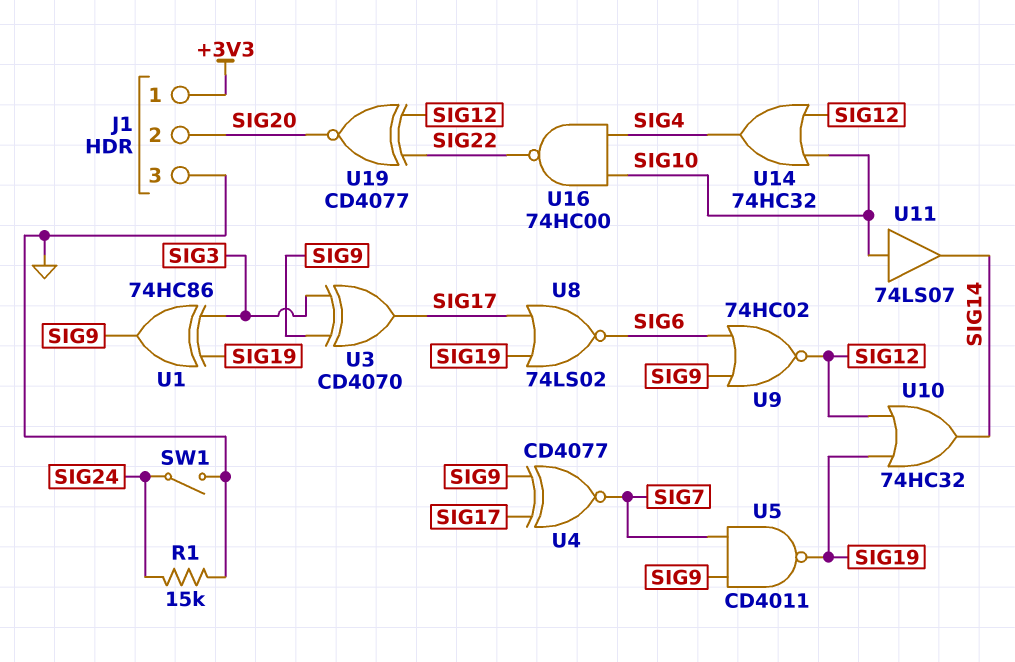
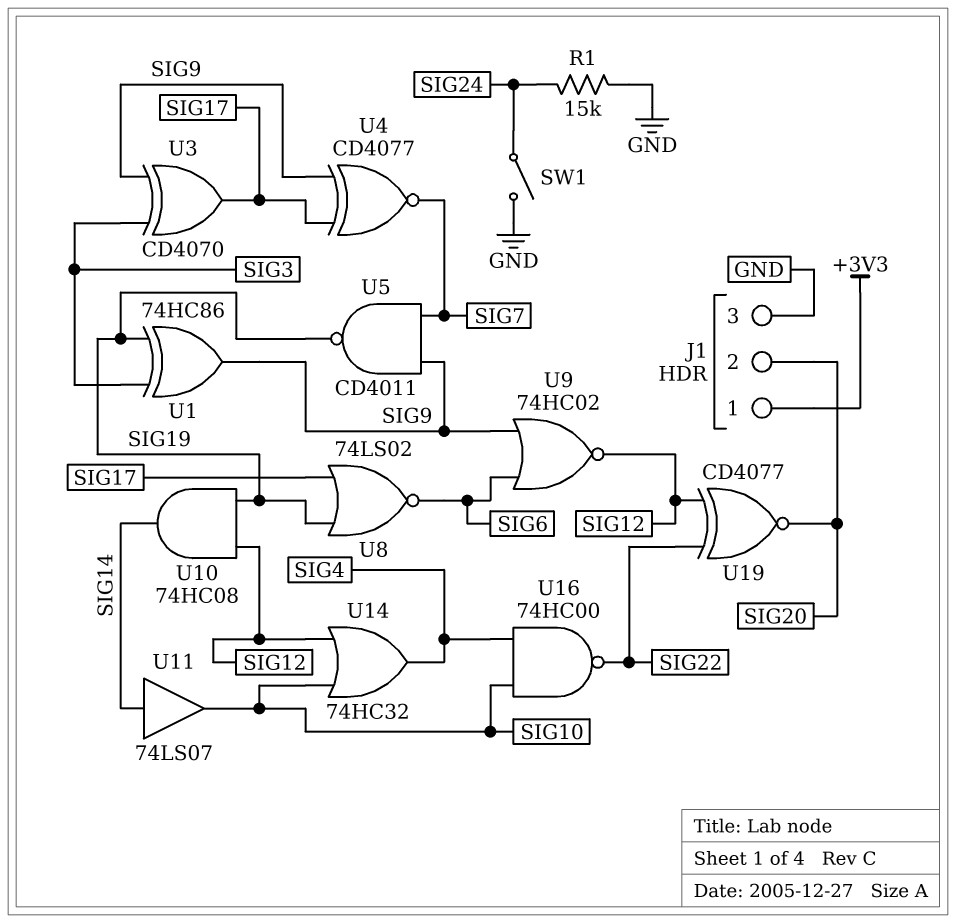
U10: OR 74HC32 (in SIG12, in SIG19, out SIG14) -> AND 74HC08 (in SIG12, in SIG19, out SIG14)
U11: buffer 74LS07 (in SIG10, out SIG14) -> buffer 74LS07 (in SIG14, out SIG10)

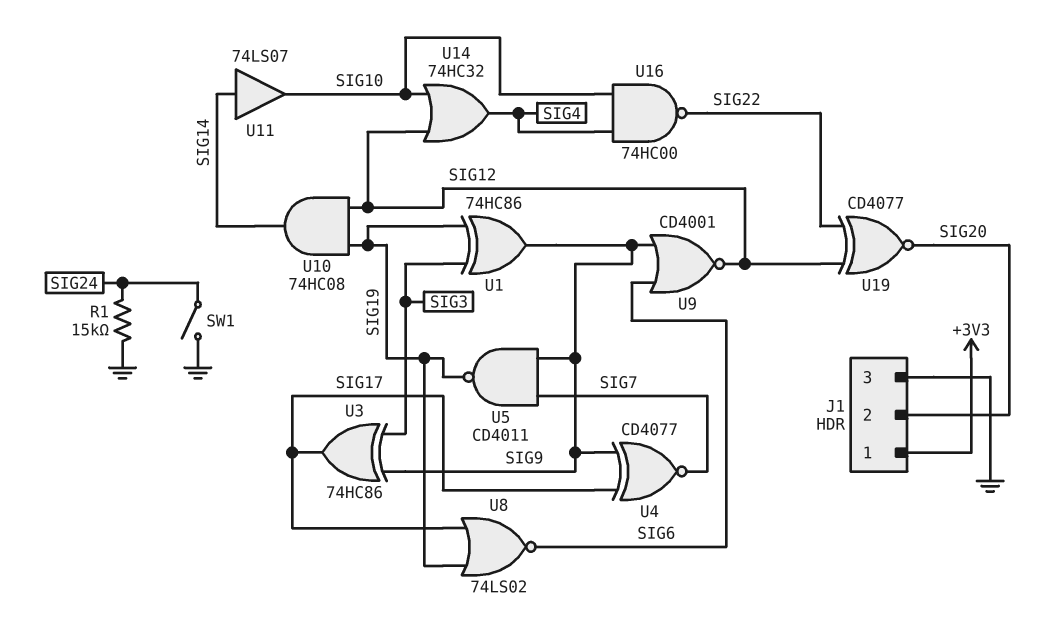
U3: XOR CD4070 (in SIG3, in SIG9, out SIG17) -> XOR 74HC86 (in SIG3, in SIG9, out SIG17)
U9: NOR 74HC02 (in SIG6, in SIG9, out SIG12) -> NOR CD4001 (in SIG6, in SIG9, out SIG12)

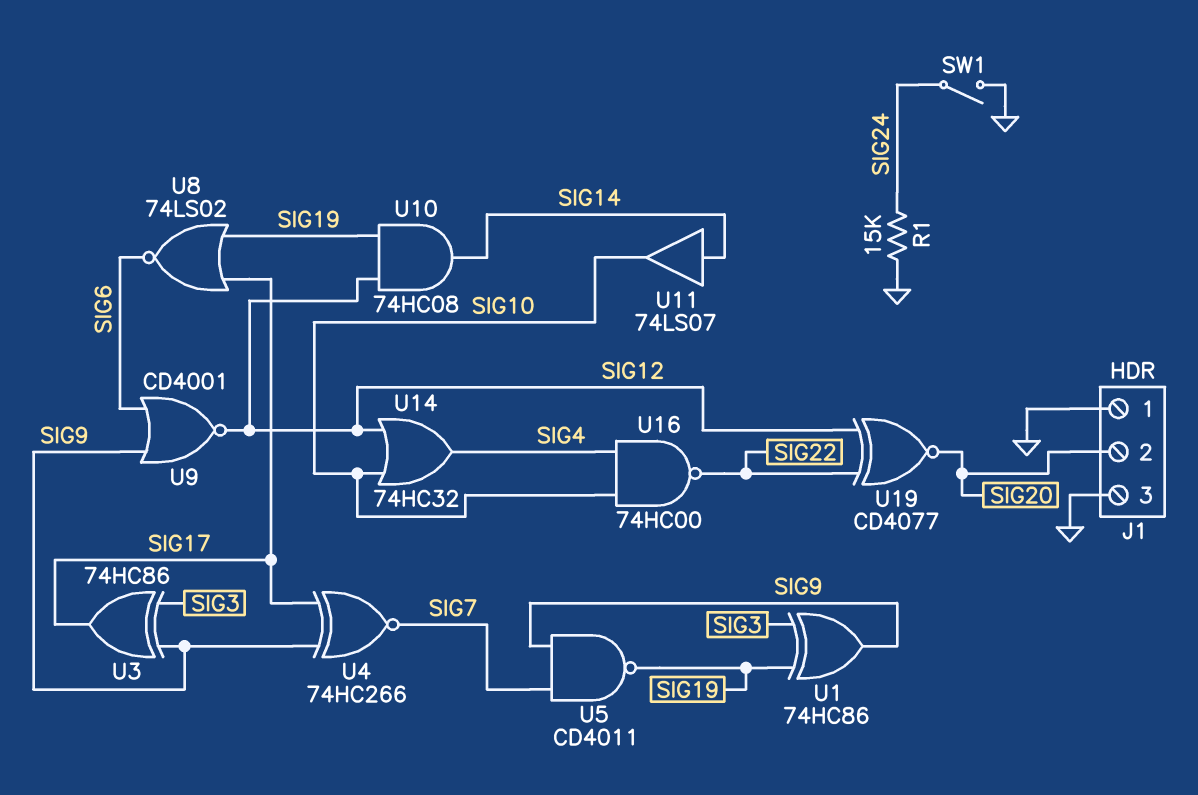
J1 pin 1: +3V3 -> GND
U4: XNOR CD4077 (in SIG9, in SIG17, out SIG7) -> XNOR 74HC266 (in SIG9, in SIG17, out SIG7)

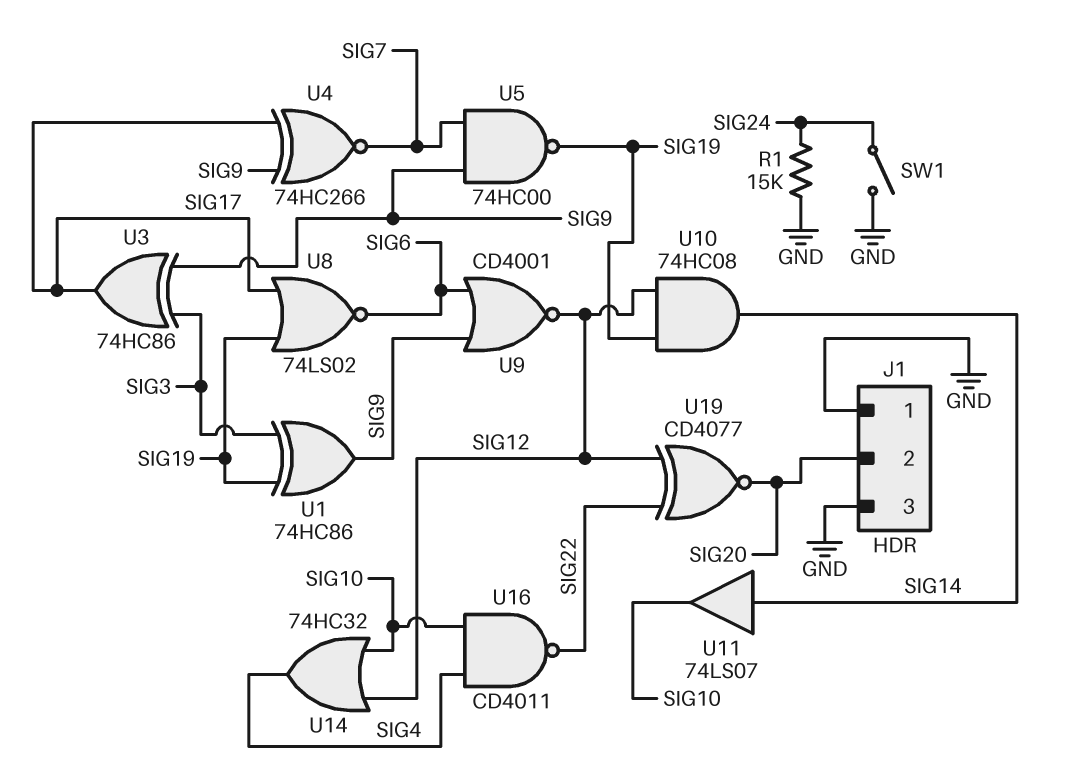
U5: NAND CD4011 (in SIG7, in SIG9, out SIG19) -> NAND 74HC00 (in SIG7, in SIG9, out SIG19)
U16: NAND 74HC00 (in SIG4, in SIG10, out SIG22) -> NAND CD4011 (in SIG4, in SIG10, out SIG22)

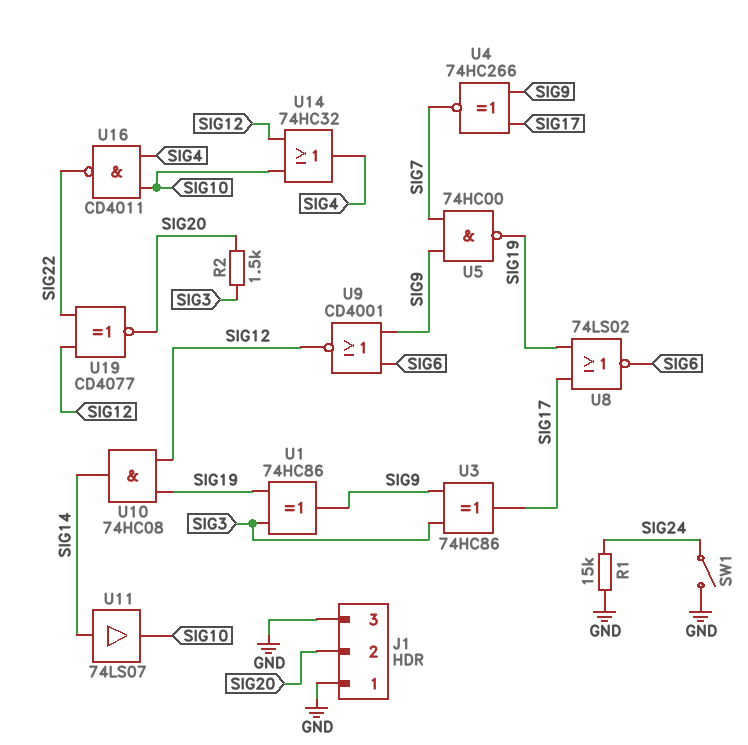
R2: none -> 1.5k (SIG3, SIG20)

